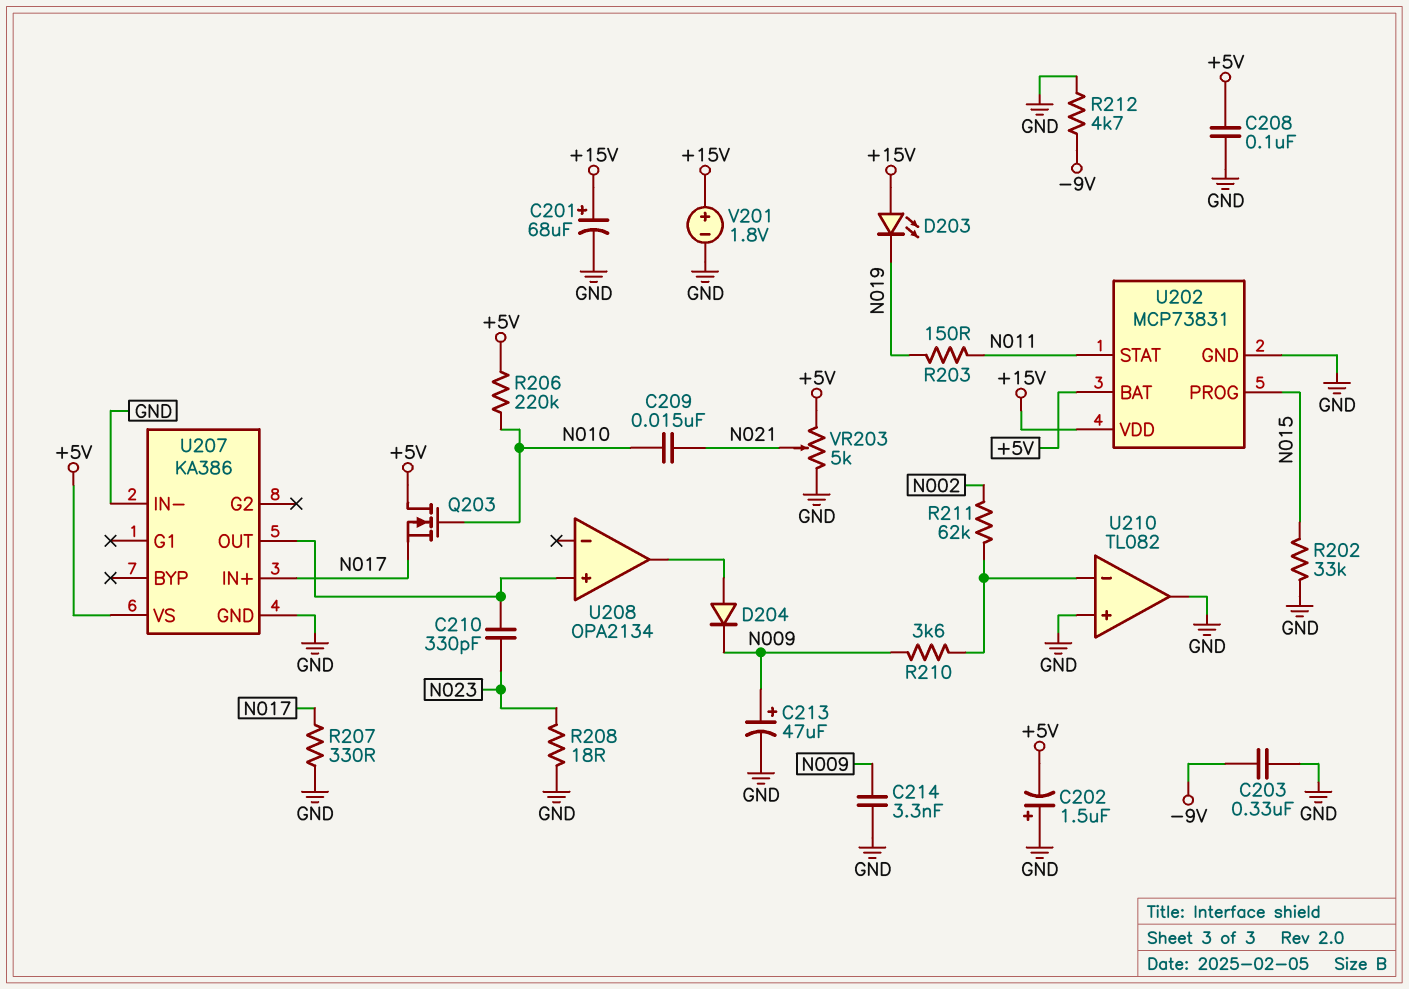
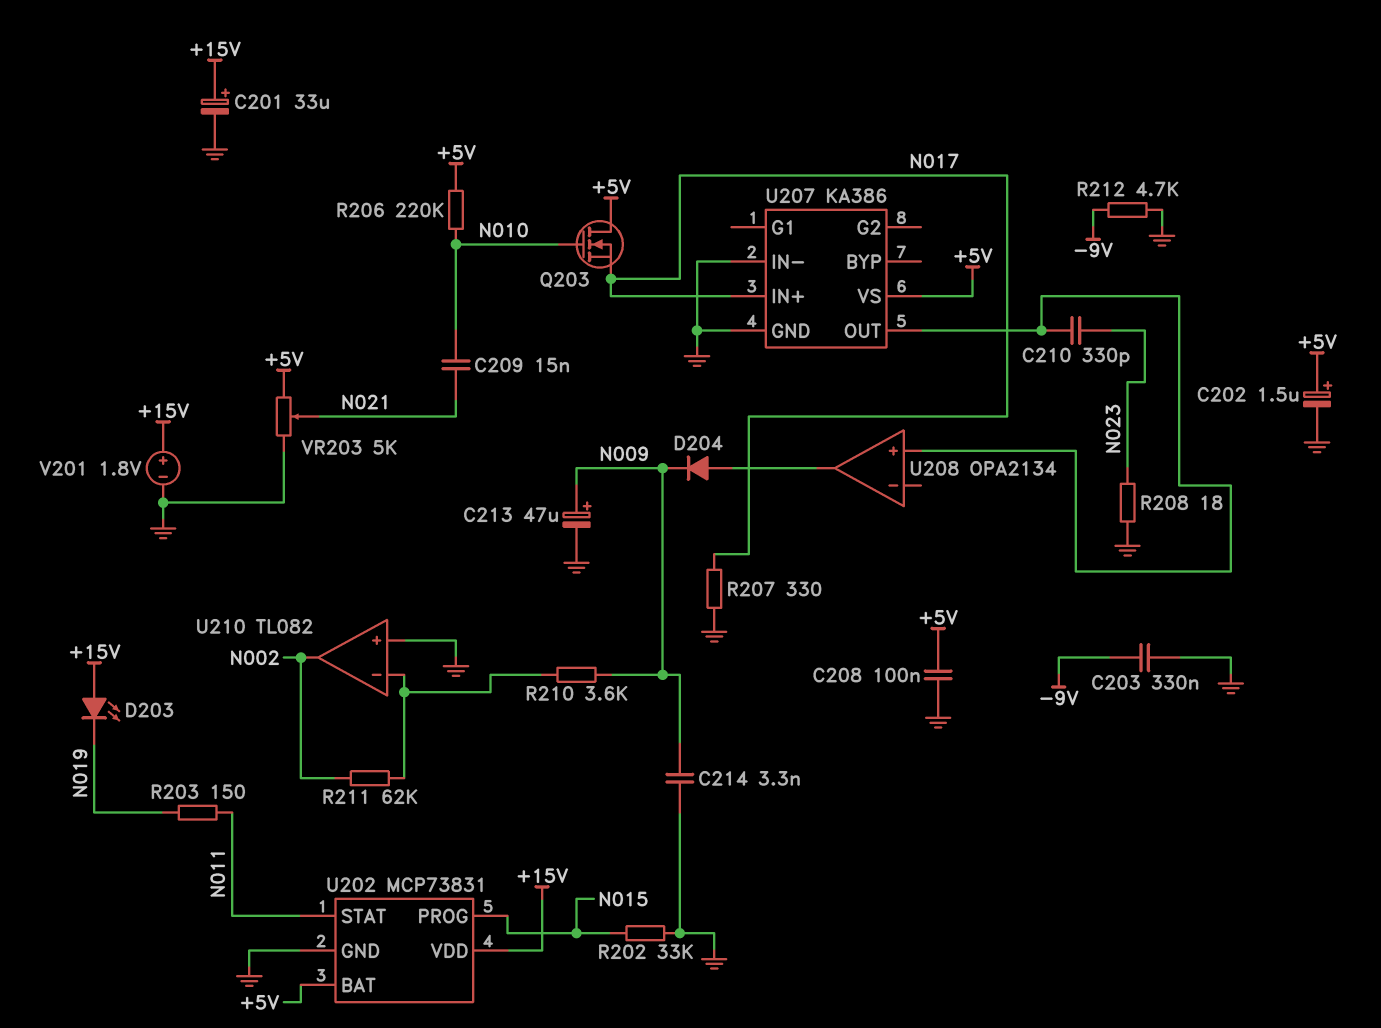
C201: 68uF (plus +15V, minus GND) -> 33uF (plus +15V, minus GND)
C202: 1.5uF (plus GND, minus +5V) -> 1.5uF (plus +5V, minus GND)
U210 pin out: GND -> N002

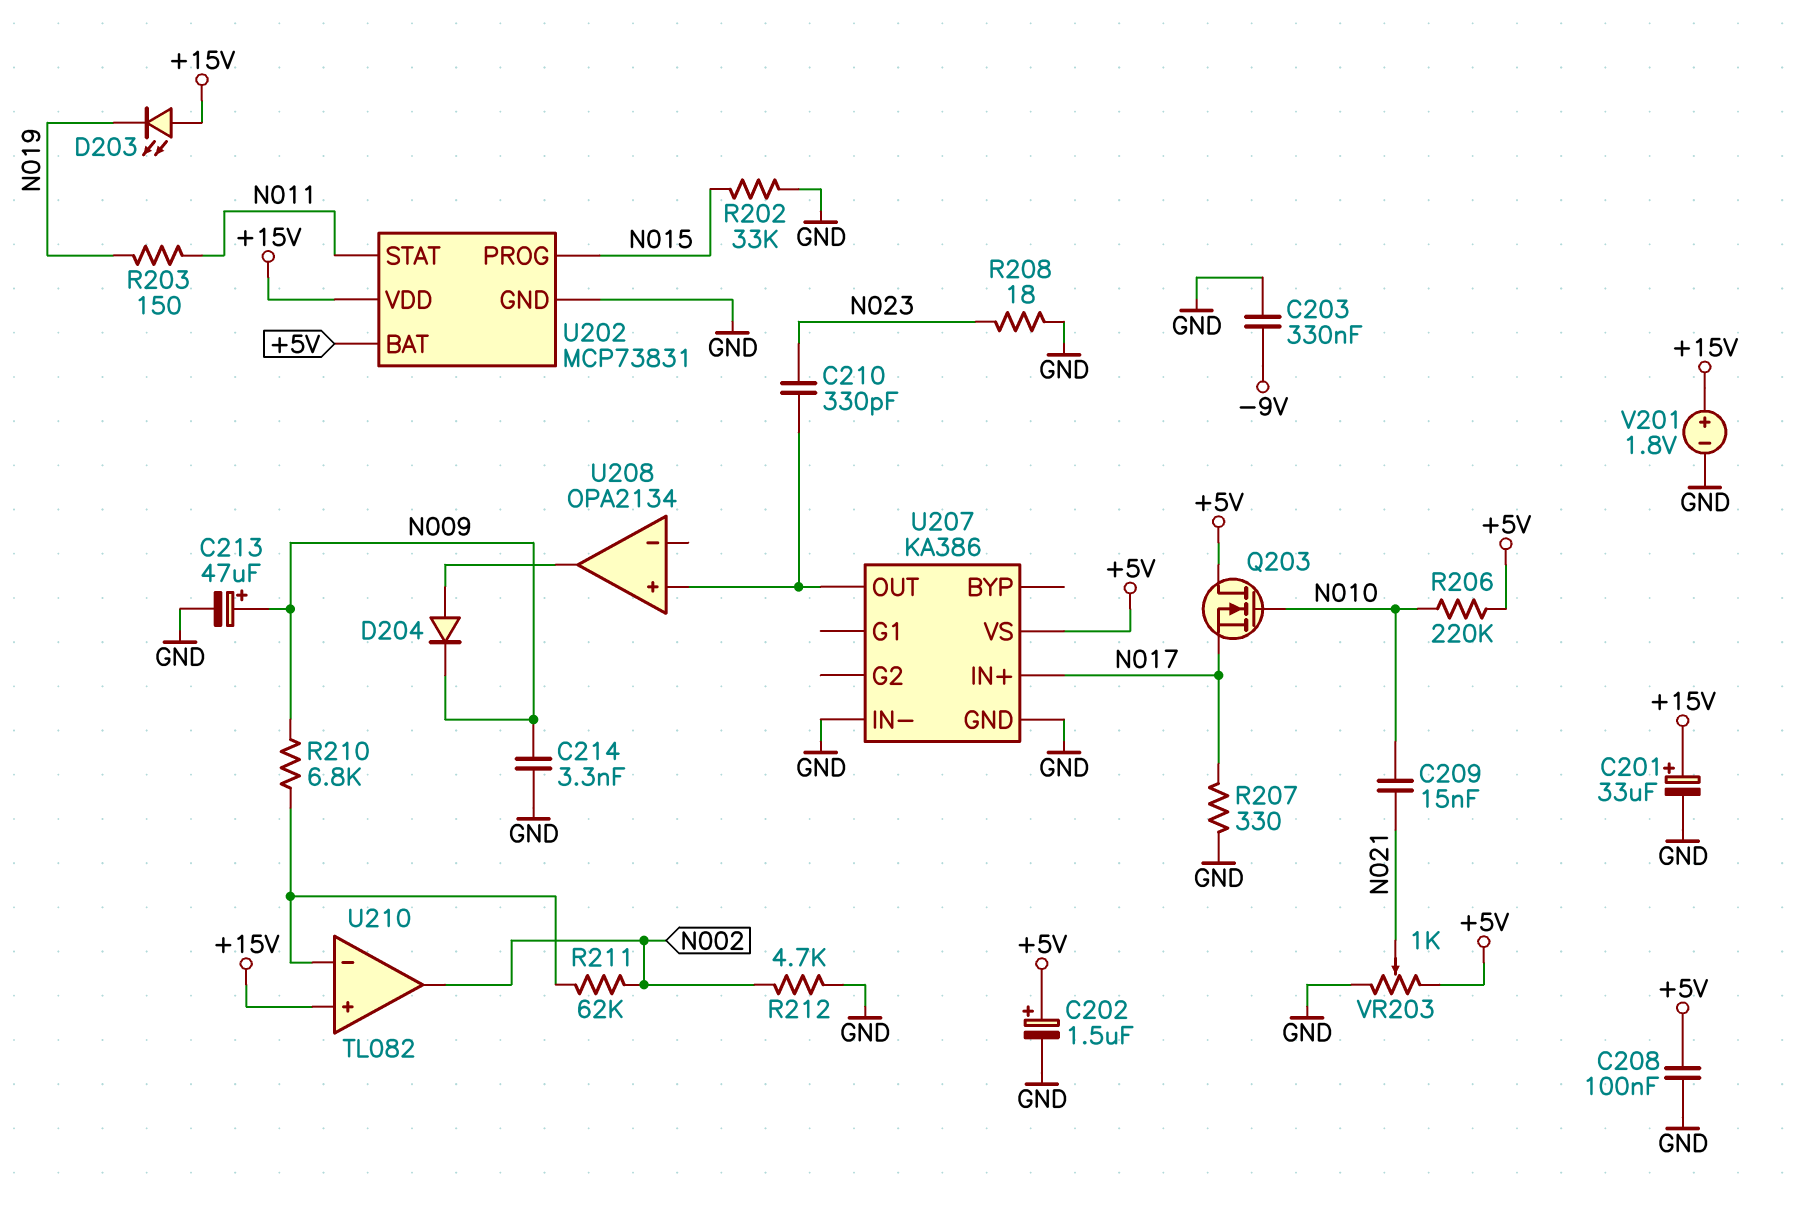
R210: 3.6k (N009, U210/in-) -> 6.8k (N009, U210/in-)
R212: 4.7k (-9V, GND) -> 4.7k (GND, N002)
U210 pin in+: GND -> +15V
VR203: 5k (+5V, GND, wiper N021) -> 1k (+5V, GND, wiper N021)

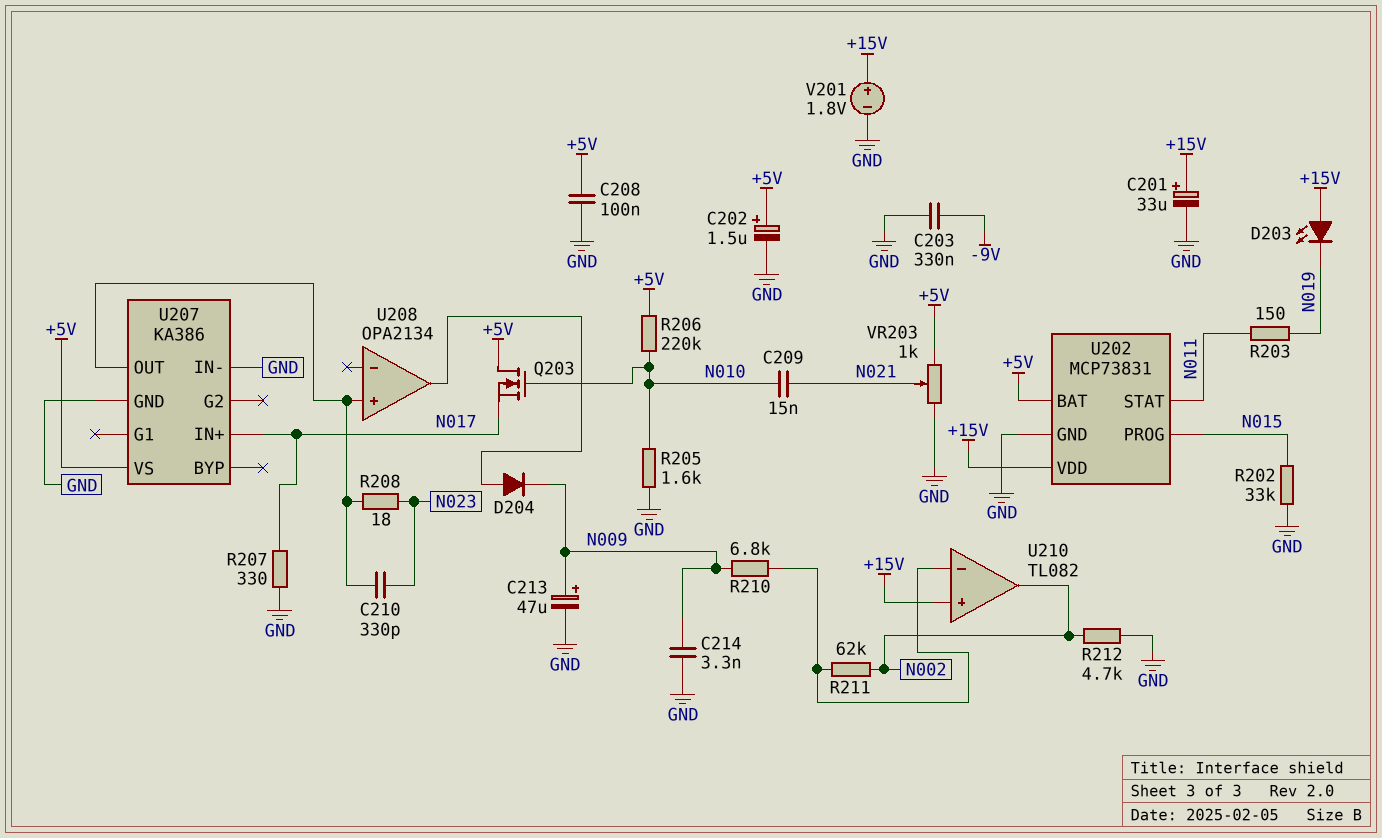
R205: none -> 1.6k (GND, N010)
R208: 18 (GND, N023) -> 18 (N023, U207/OUT)

